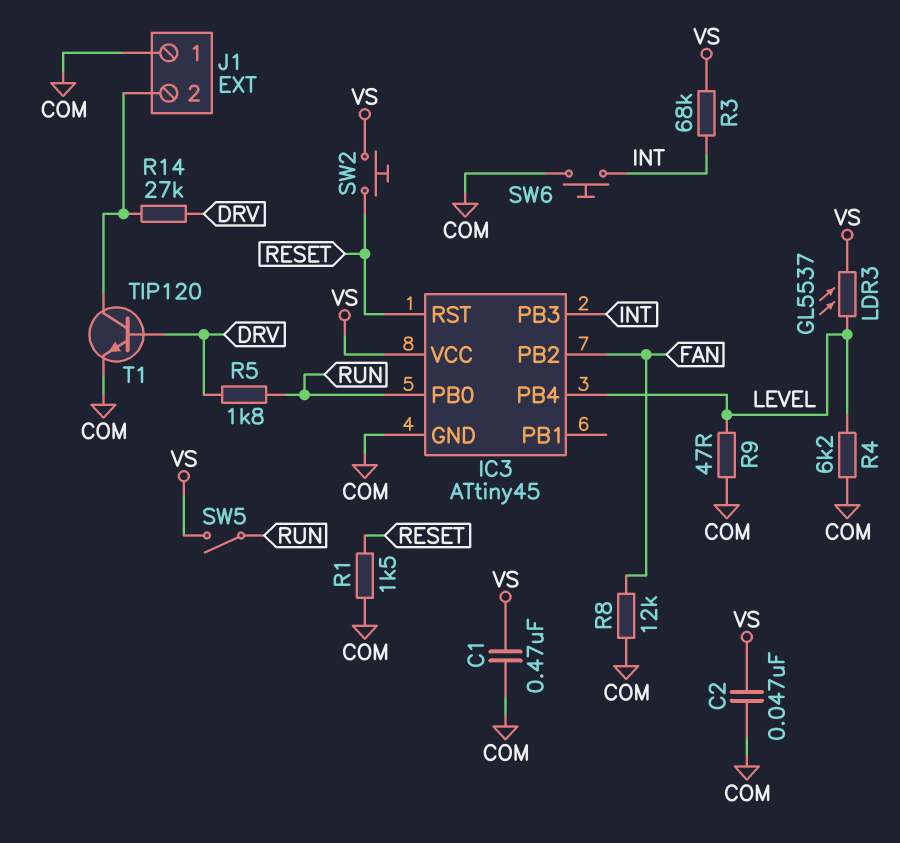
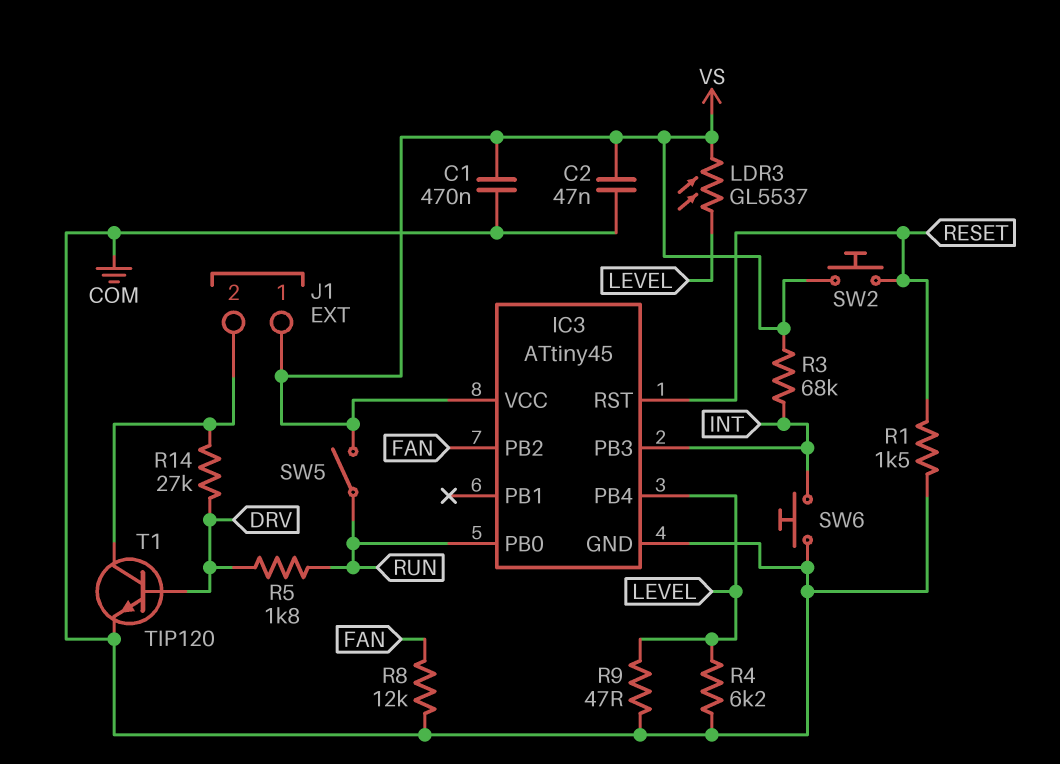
J1 pin 1: COM -> VS

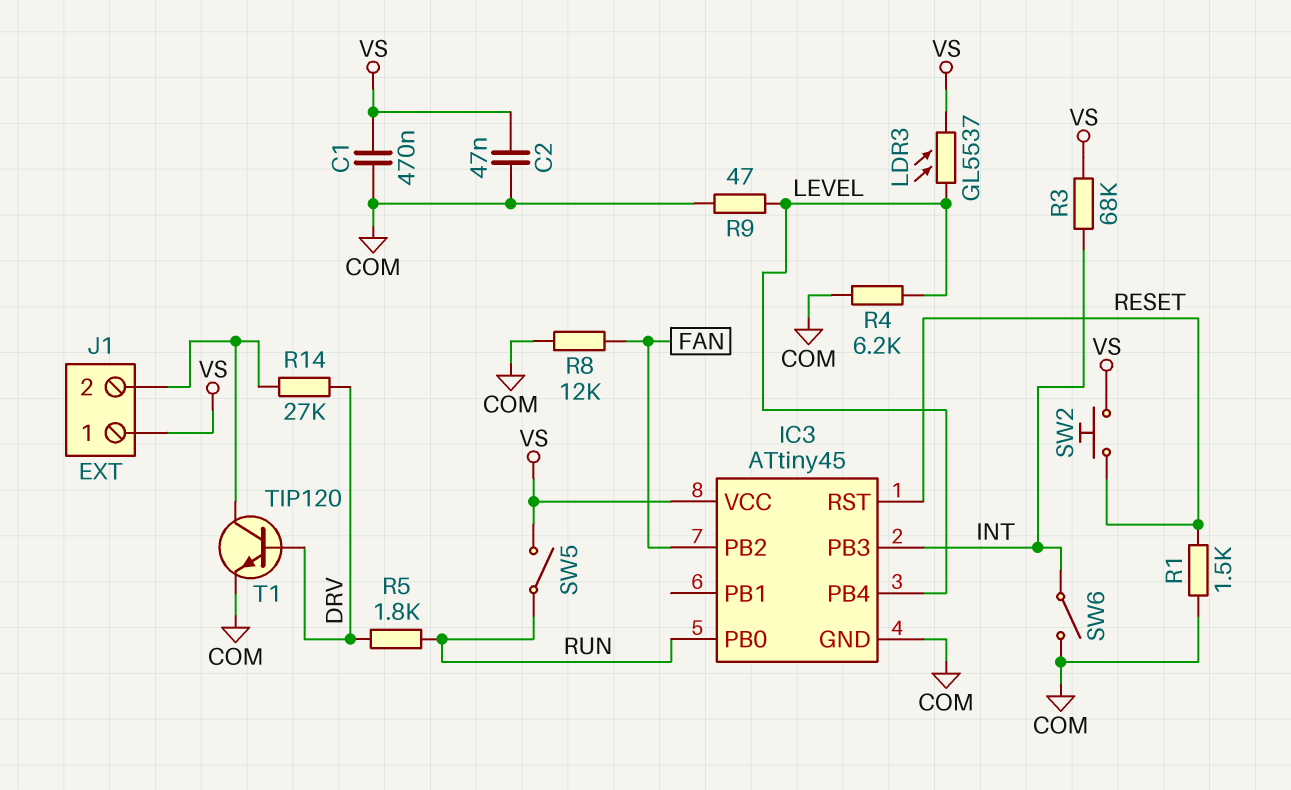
SW6: button (COM, INT) -> switch (COM, INT)

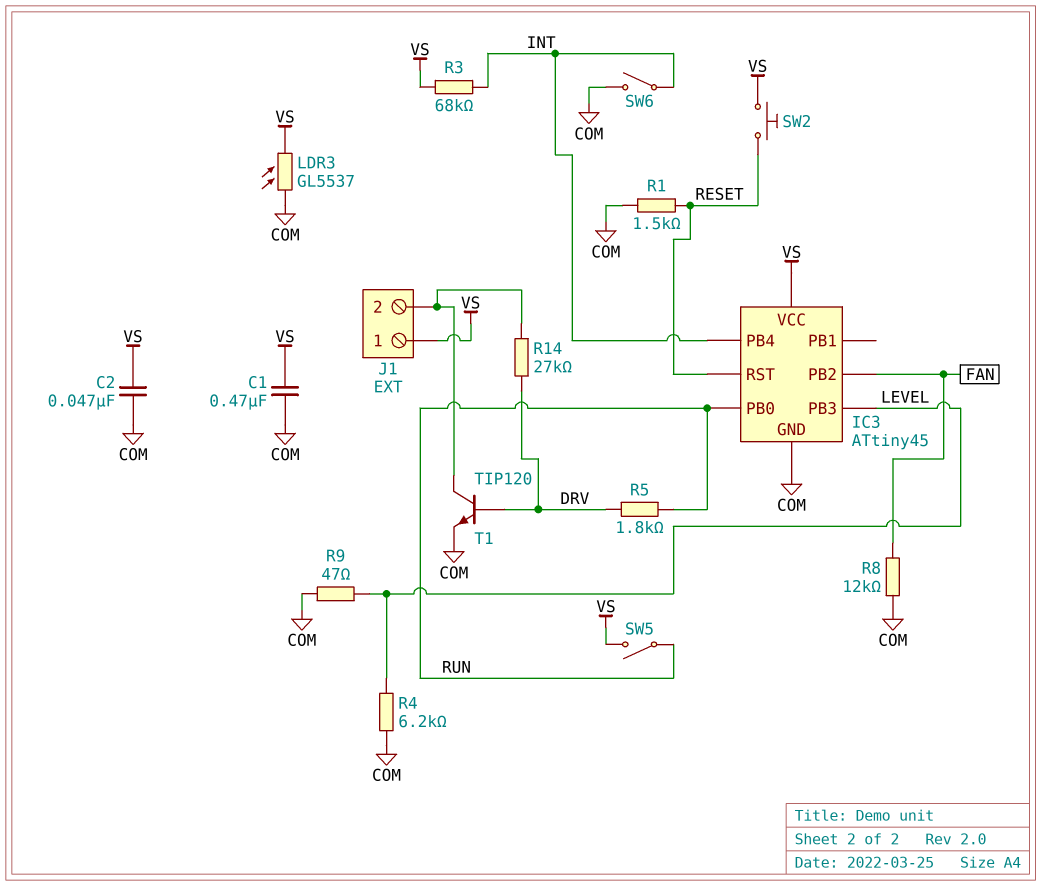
IC3 pin PB3: INT -> LEVEL
IC3 pin PB4: LEVEL -> INT
LDR3: GL5537 (LEVEL, VS) -> GL5537 (COM, VS)

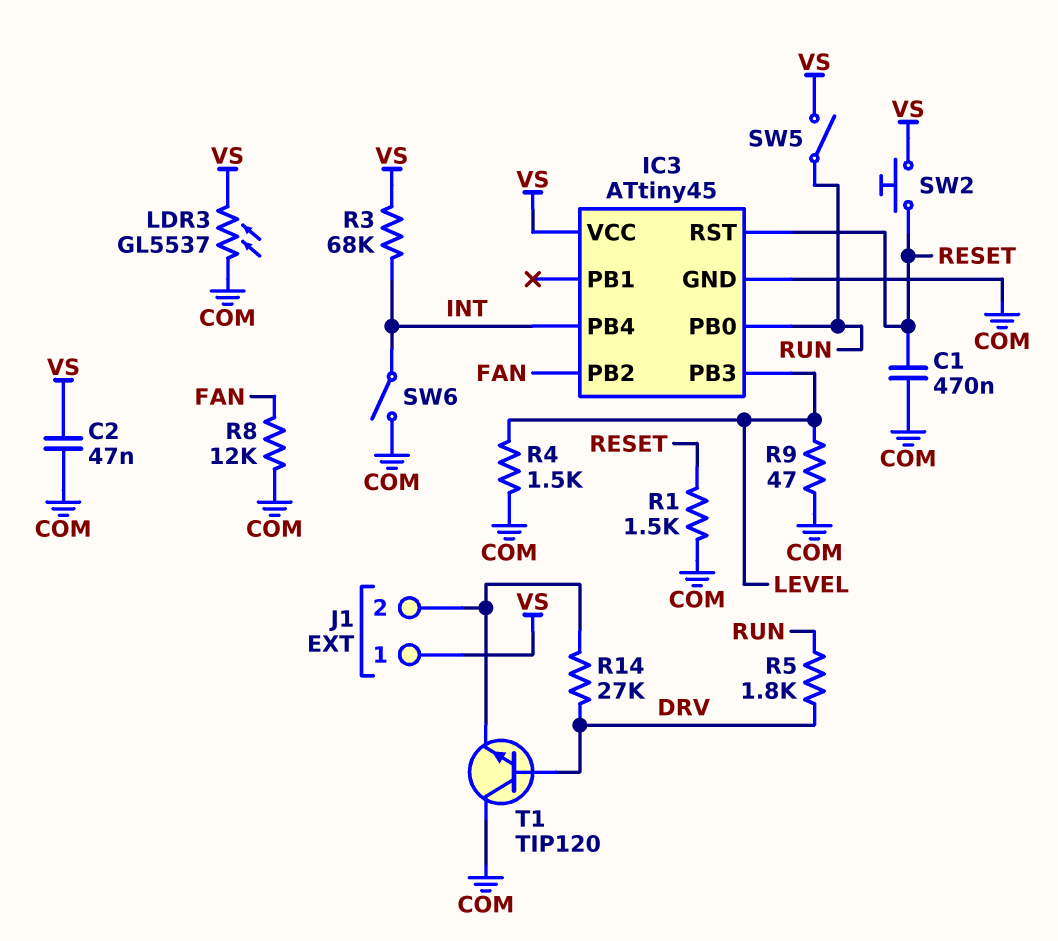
C1: 470nF (COM, VS) -> 470nF (COM, RESET)
R4: 6.2k (COM, LEVEL) -> 1.5k (COM, LEVEL)
T1: NPN TIP120 (B DRV, C J1/2, E COM) -> NPN TIP120 (B DRV, C COM, E J1/2)

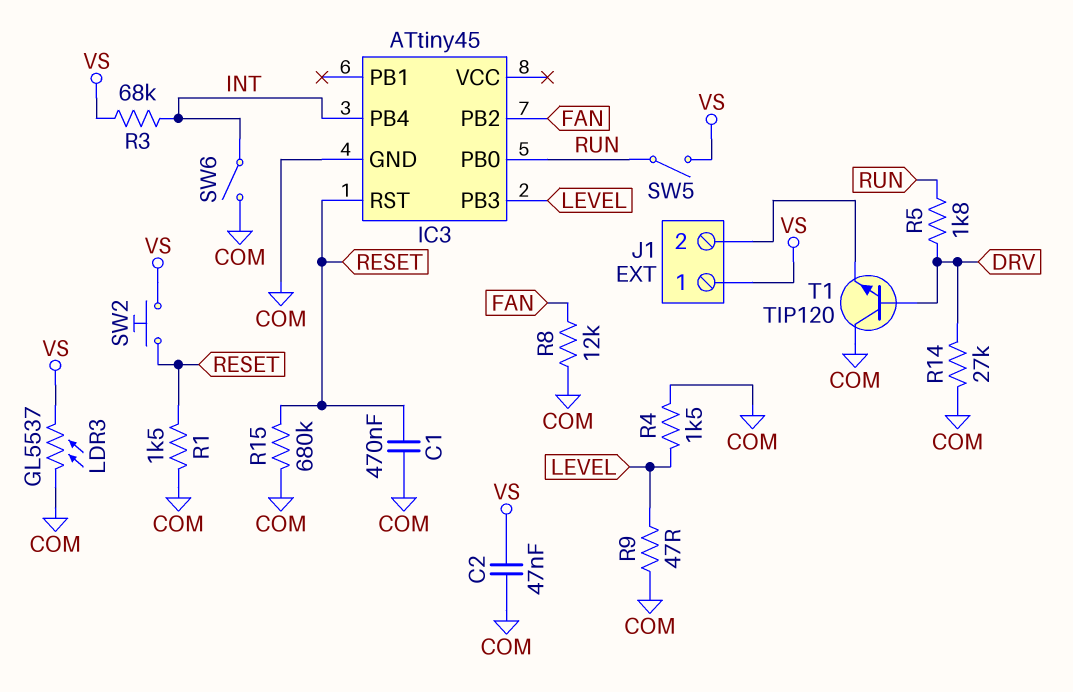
IC3 pin VCC: VS -> none
R14: 27k (DRV, J1/2) -> 27k (COM, DRV)
R15: none -> 680k (COM, RESET)

